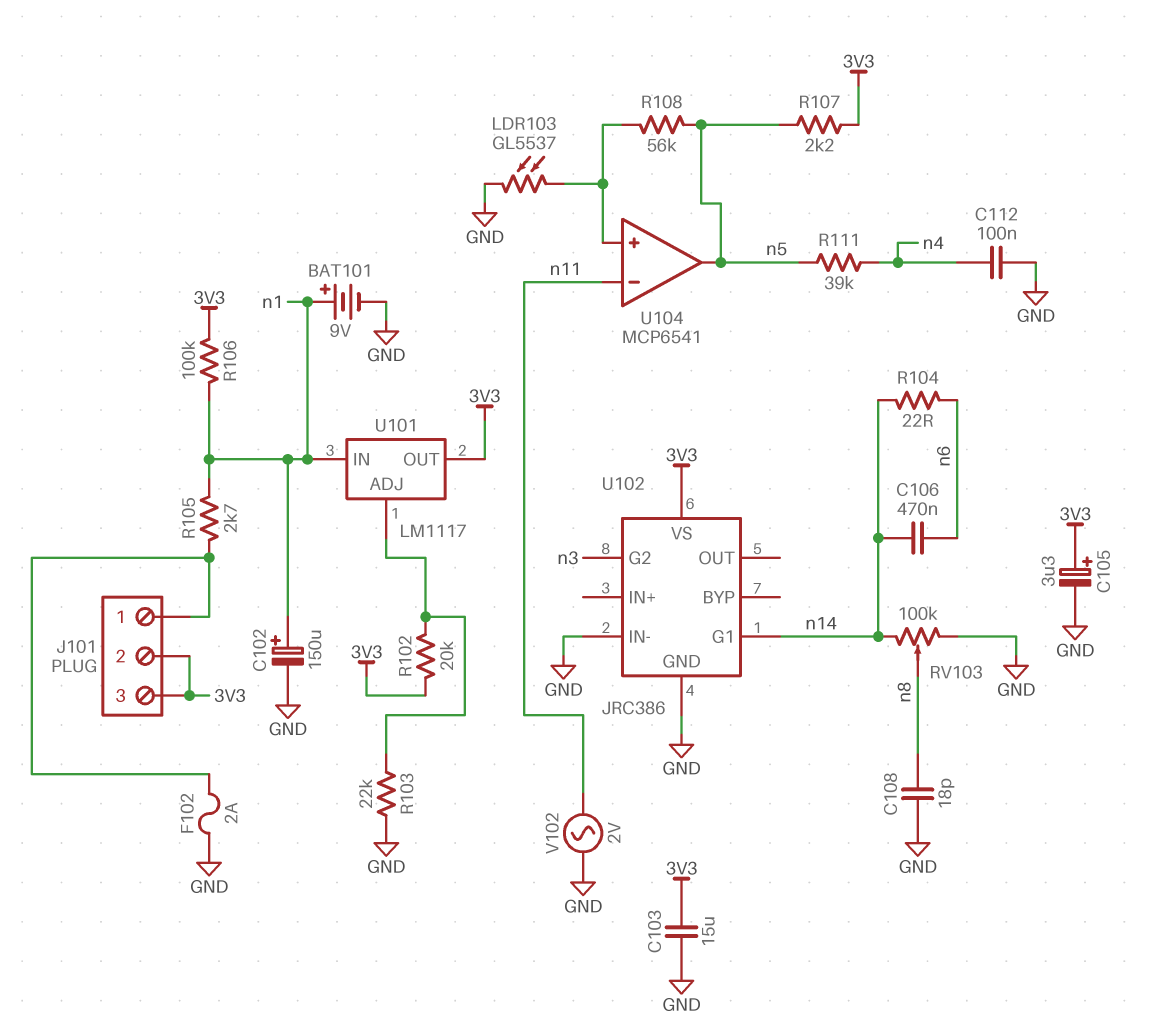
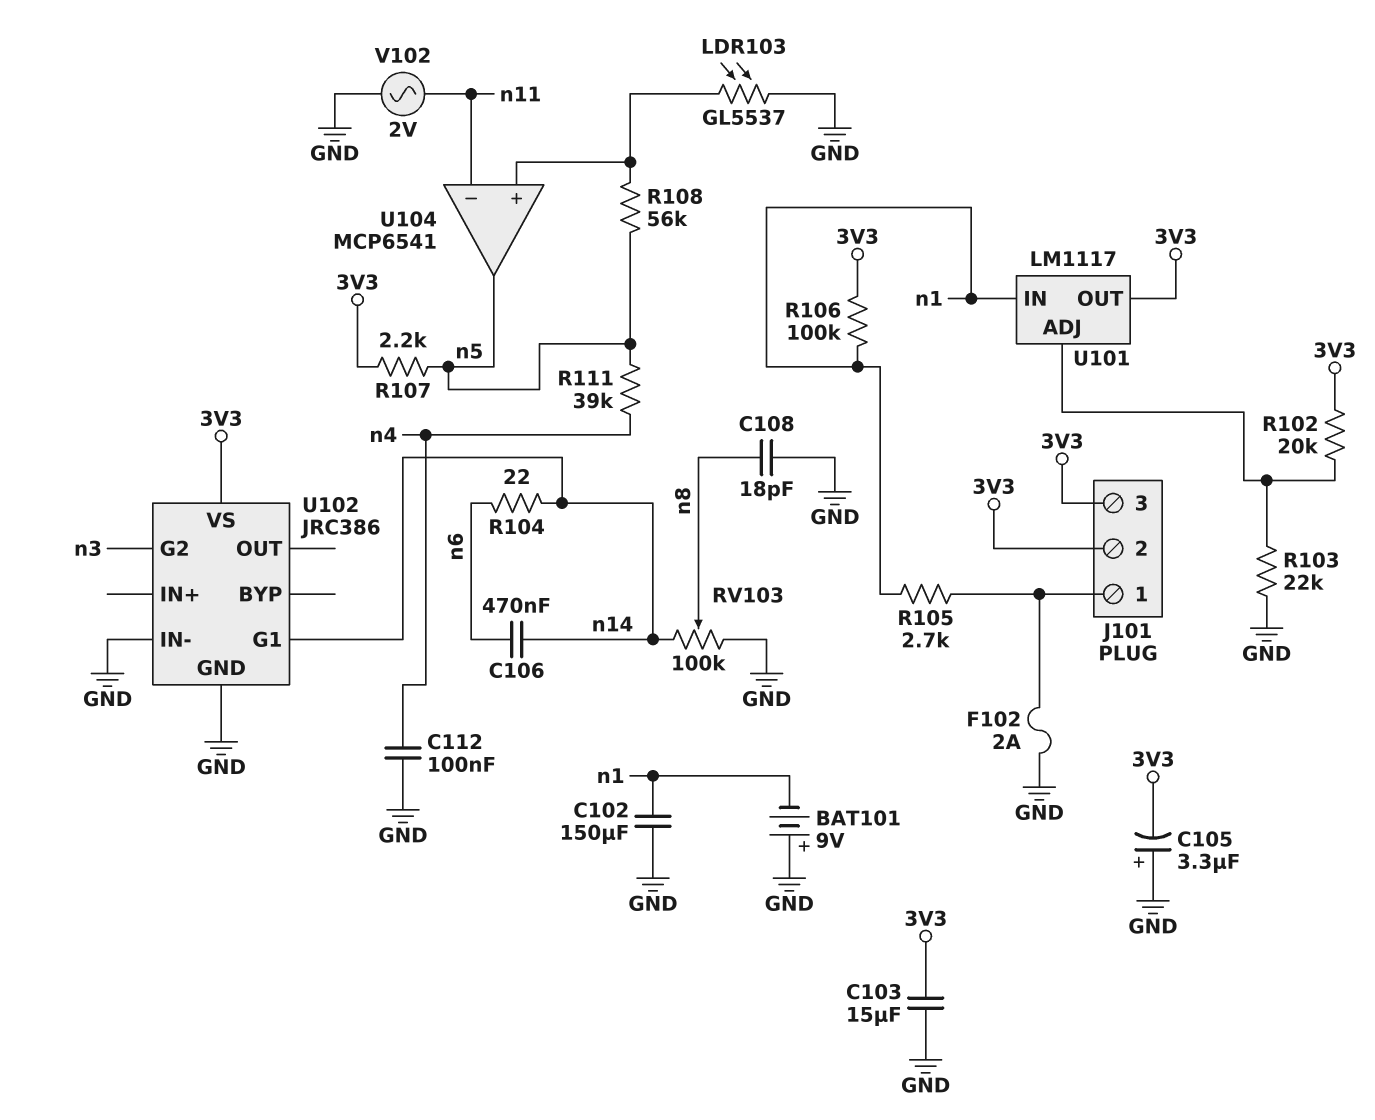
BAT101: 9V (plus n1, minus GND) -> 9V (plus GND, minus n1)
C102: 150uF (plus n1, minus GND) -> 150uF (GND, n1)
C105: 3.3uF (plus 3V3, minus GND) -> 3.3uF (plus GND, minus 3V3)

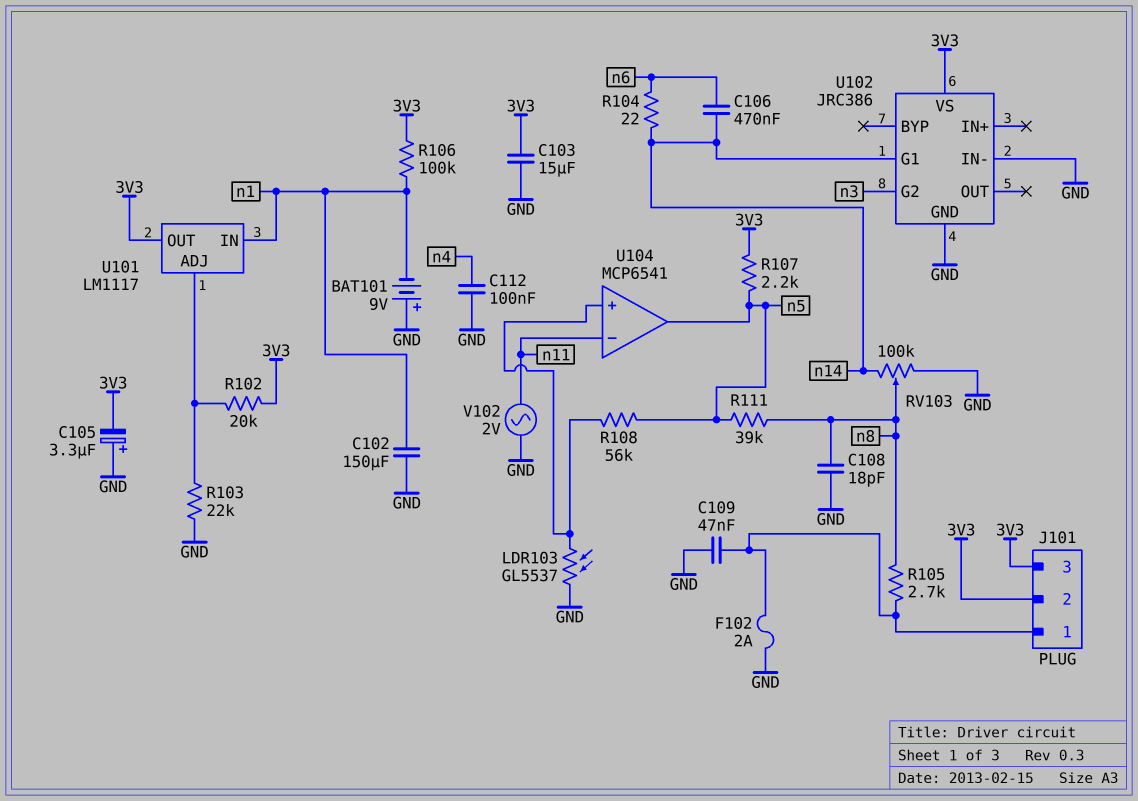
C109: none -> 47nF (GND, J101/1)
R105: 2.7k (J101/1, n1) -> 2.7k (J101/1, n8)
R111: 39k (n4, n5) -> 39k (n5, n8)

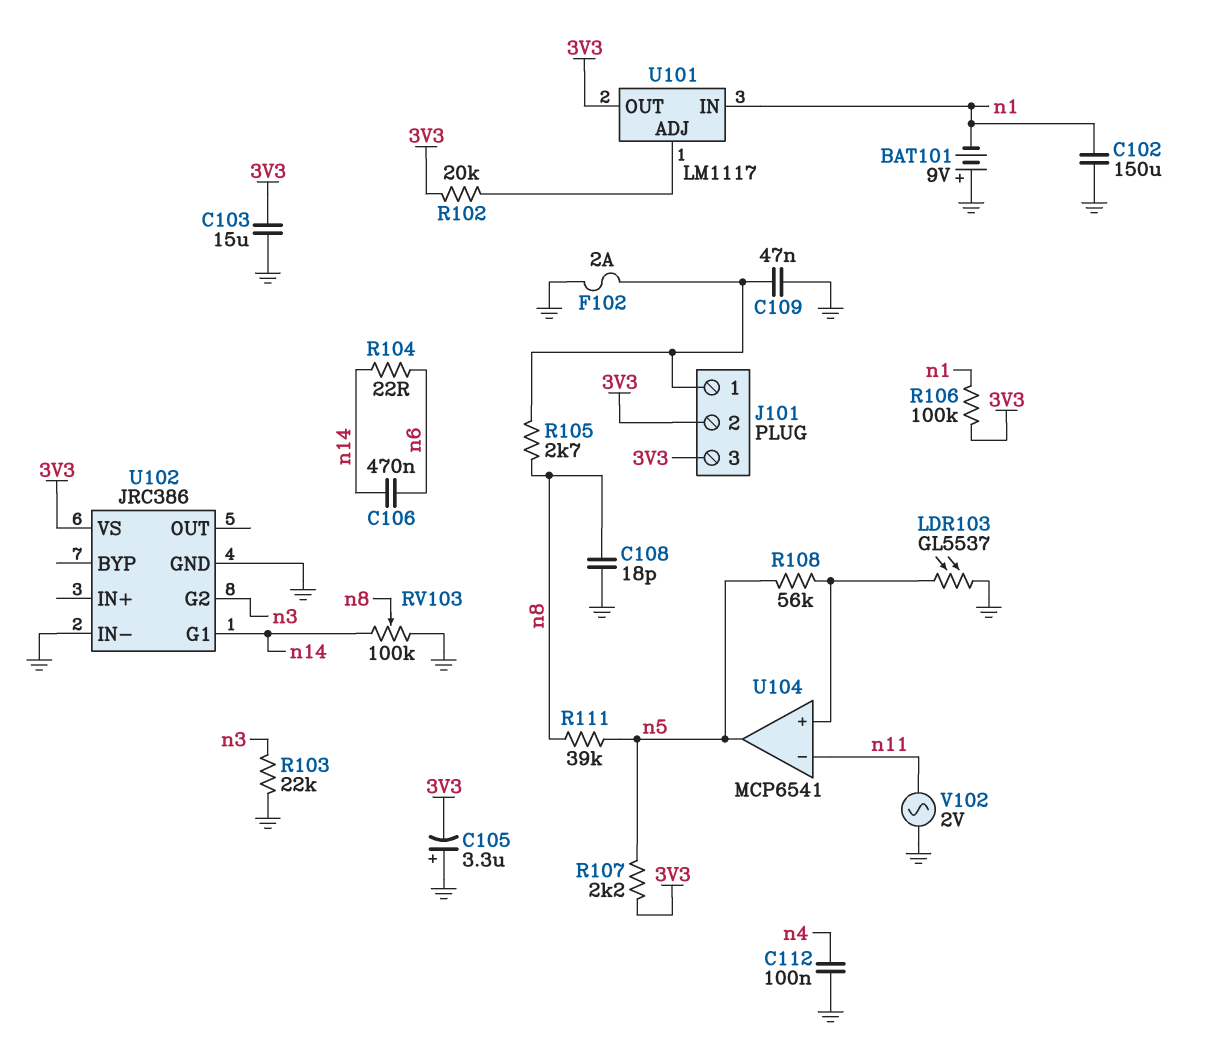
R103: 22k (GND, U101/ADJ) -> 22k (GND, n3)

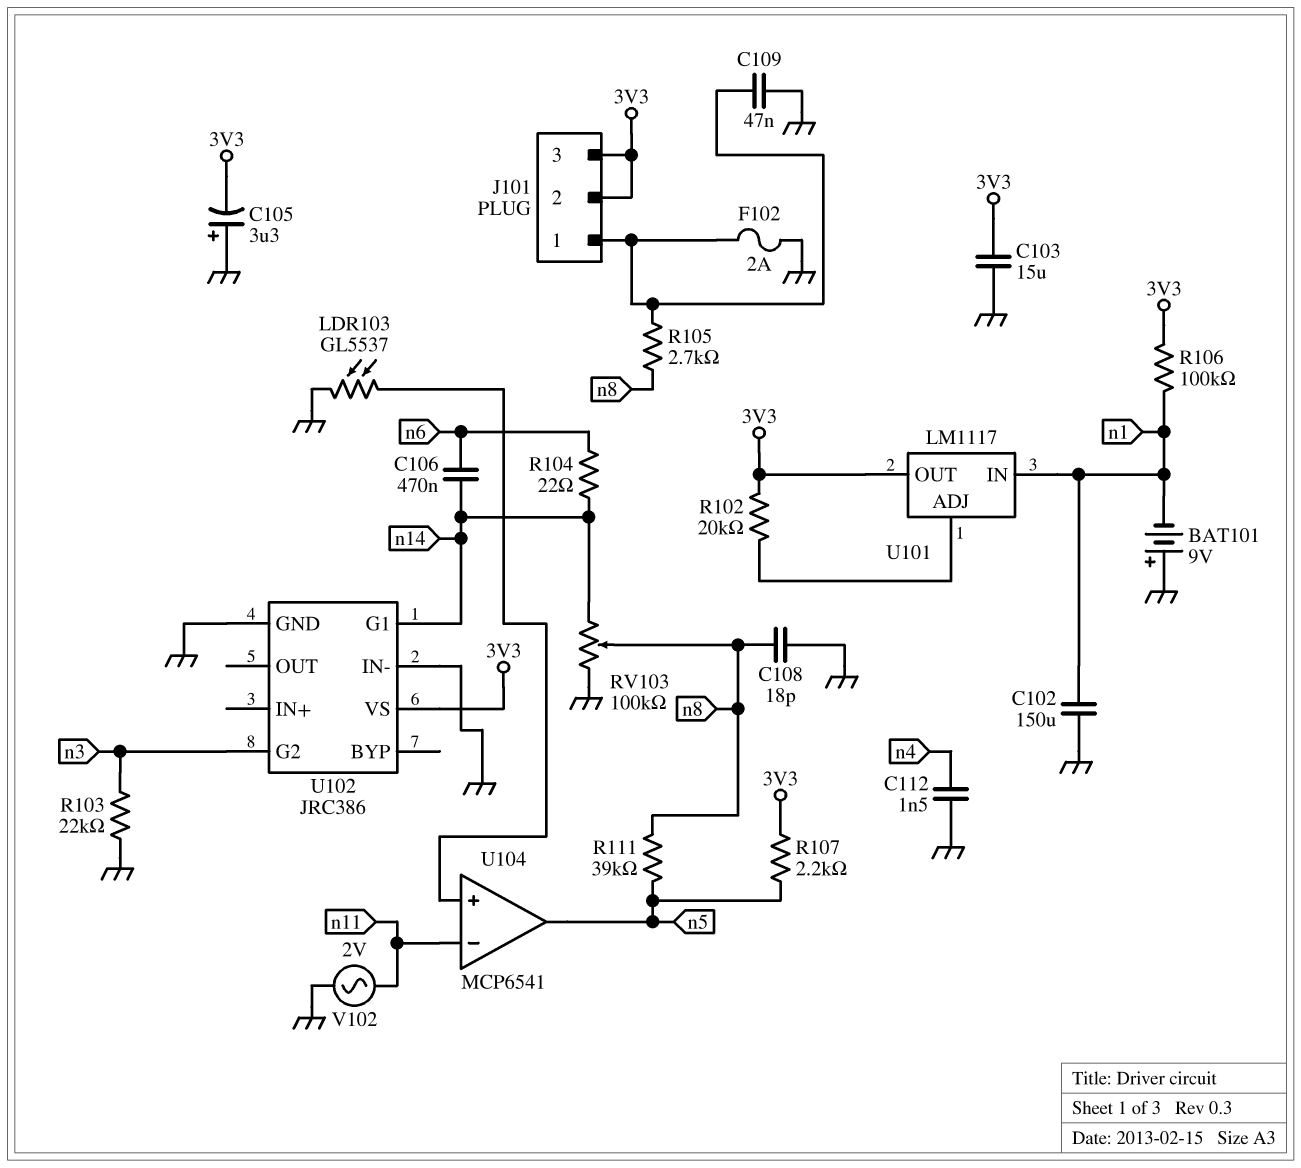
C112: 100nF (GND, n4) -> 1.5nF (GND, n4)
R108: 56k (U104/in+, n5) -> none

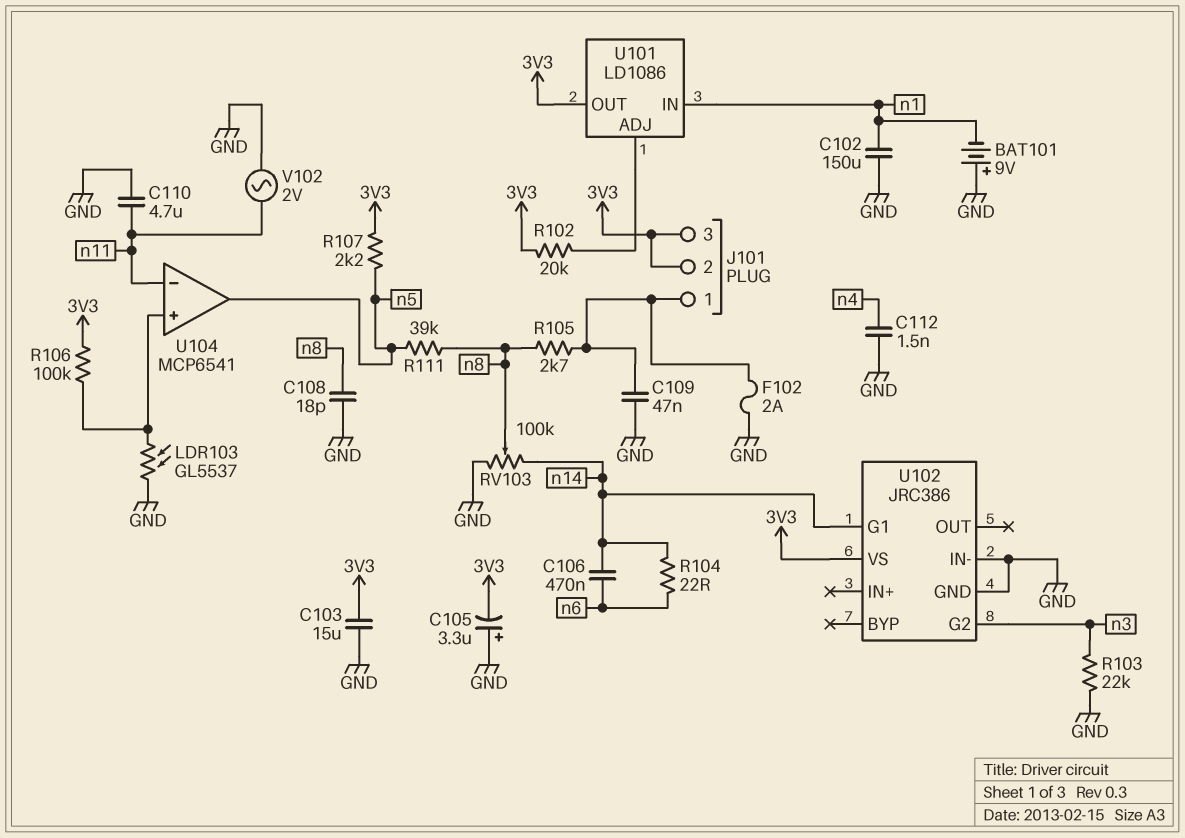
C110: none -> 4.7uF (GND, n11)
R106: 100k (3V3, n1) -> 100k (3V3, U104/in+)
U101: LM1117 -> LD1086

